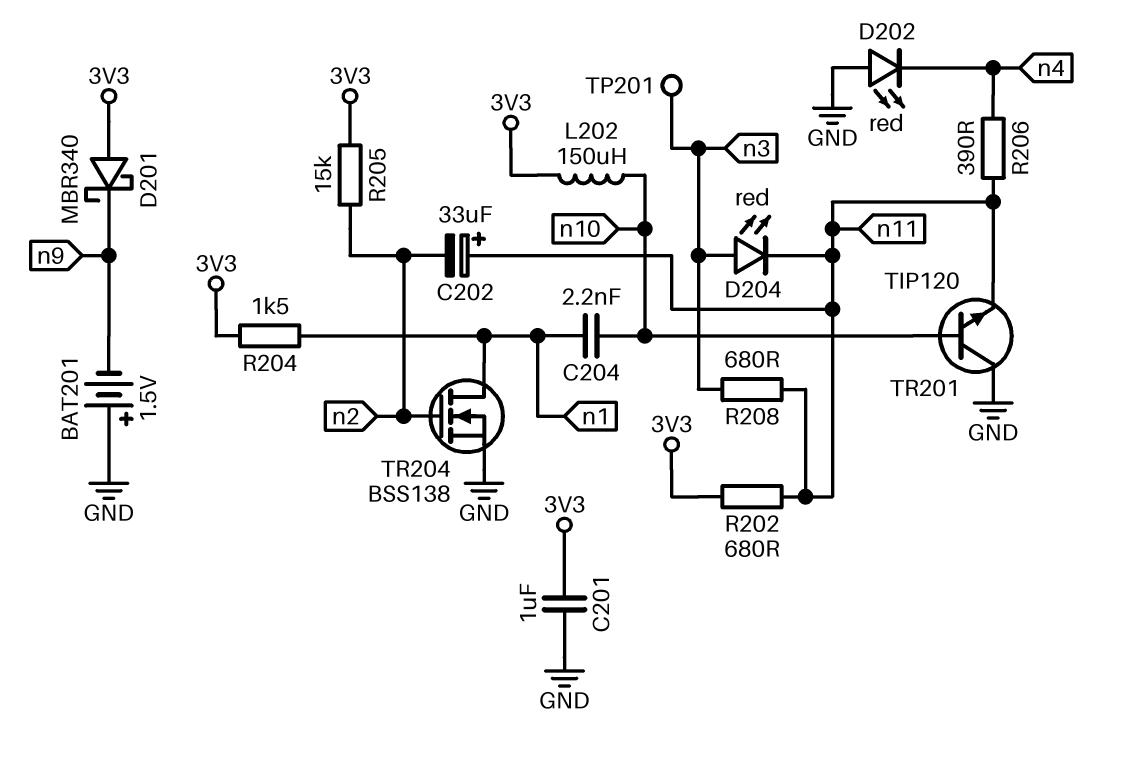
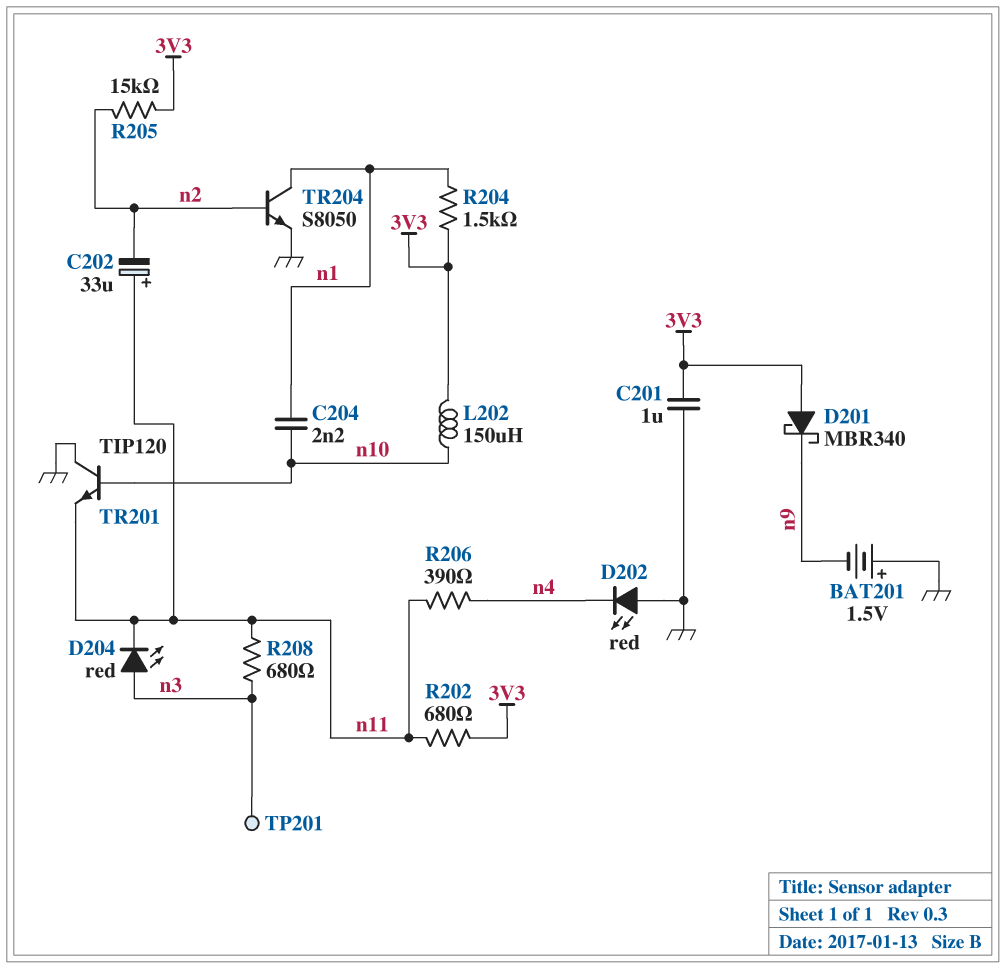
TR204: NMOS BSS138 (G n2, D n1, S GND) -> NPN S8050 (B n2, C n1, E GND)

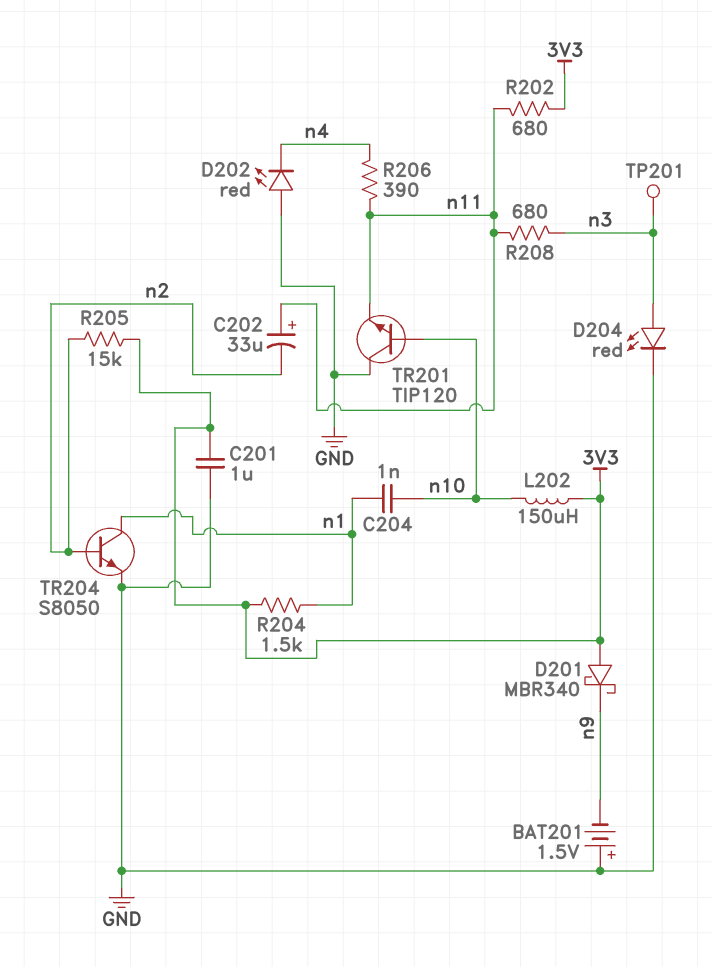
C204: 2.2nF (n1, n10) -> 1nF (n1, n10)
D204: LED red (A n3, K n11) -> LED red (A n3, K GND)

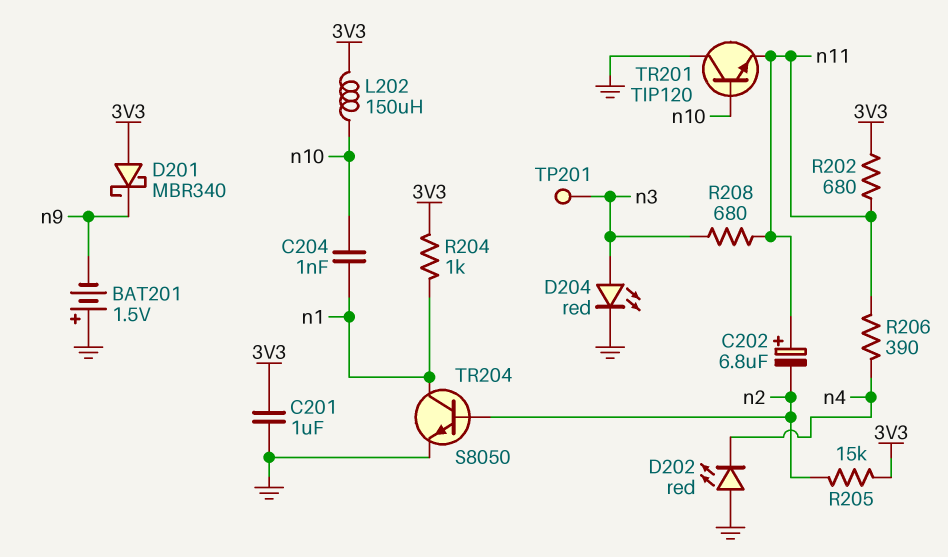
C202: 33uF (plus n11, minus n2) -> 6.8uF (plus n11, minus n2)
R204: 1.5k (3V3, n1) -> 1k (3V3, n1)

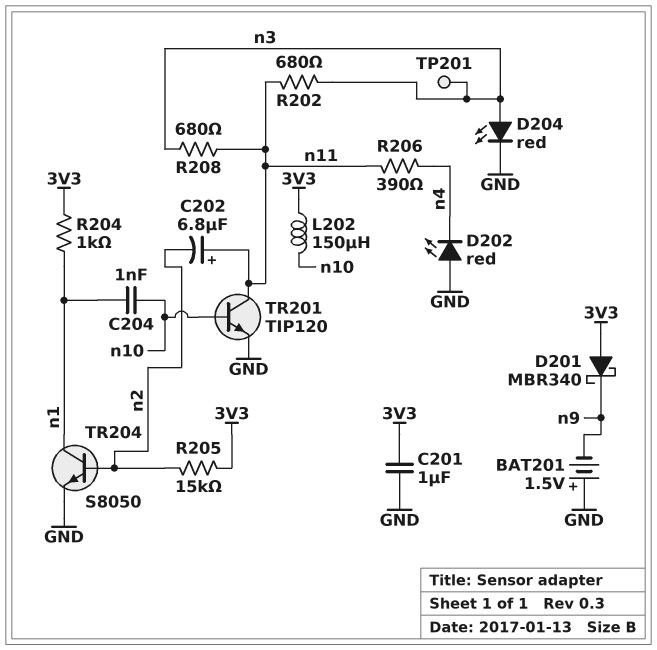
R202: 680 (3V3, n11) -> 680 (n3, n11)
TR201: NPN TIP120 (B n10, C GND, E n11) -> NPN TIP120 (B n10, C n11, E GND)

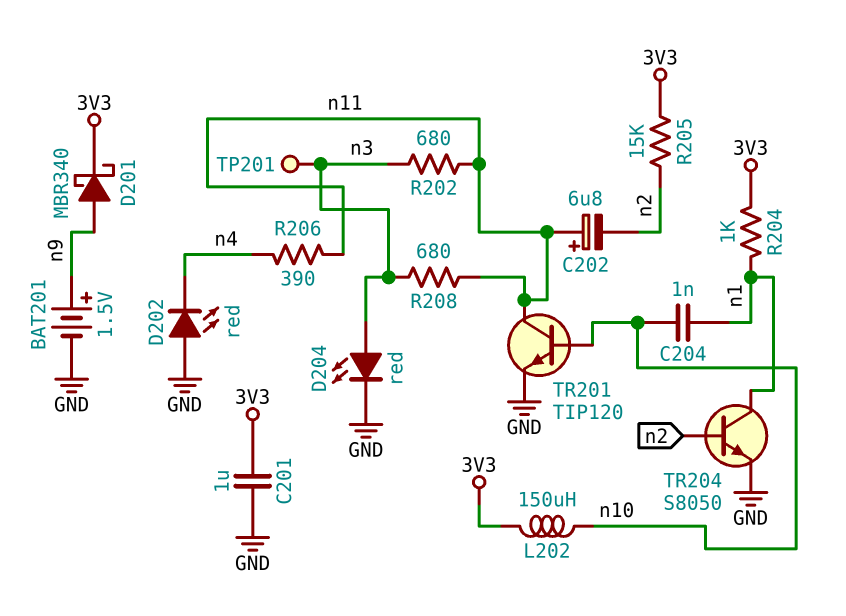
BAT201: 1.5V (plus GND, minus n9) -> 1.5V (plus n9, minus GND)
D201: schottky MBR340 (A 3V3, K n9) -> schottky MBR340 (A n9, K 3V3)

